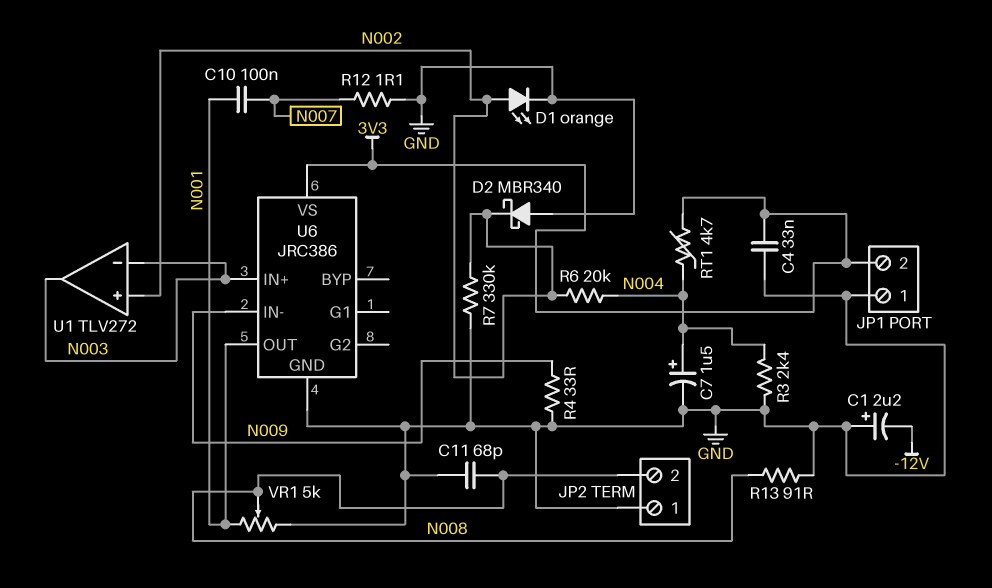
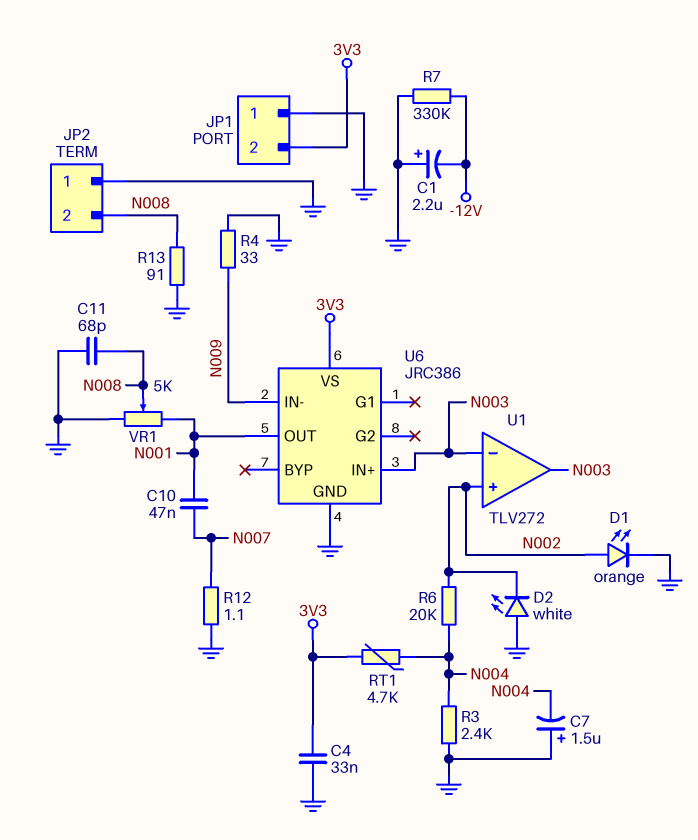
C7: 1.5uF (plus N004, minus GND) -> 1.5uF (plus GND, minus N004)
C10: 100nF (N001, N007) -> 47nF (N001, N007)
D2: schottky MBR340 (A GND, K N002) -> LED white (A GND, K N002)
R7: 330k (GND, N002) -> 330k (-12V, GND)

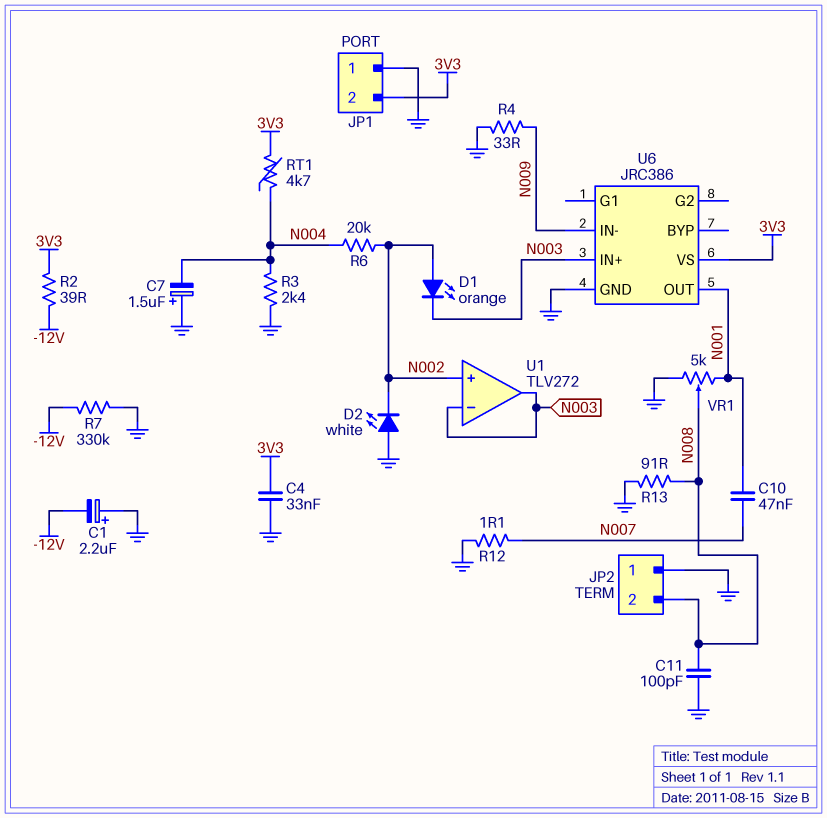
C11: 68pF (GND, N008) -> 100pF (GND, N008)
D1: LED orange (A N002, K GND) -> LED orange (A N002, K N003)
R2: none -> 39 (-12V, 3V3)

